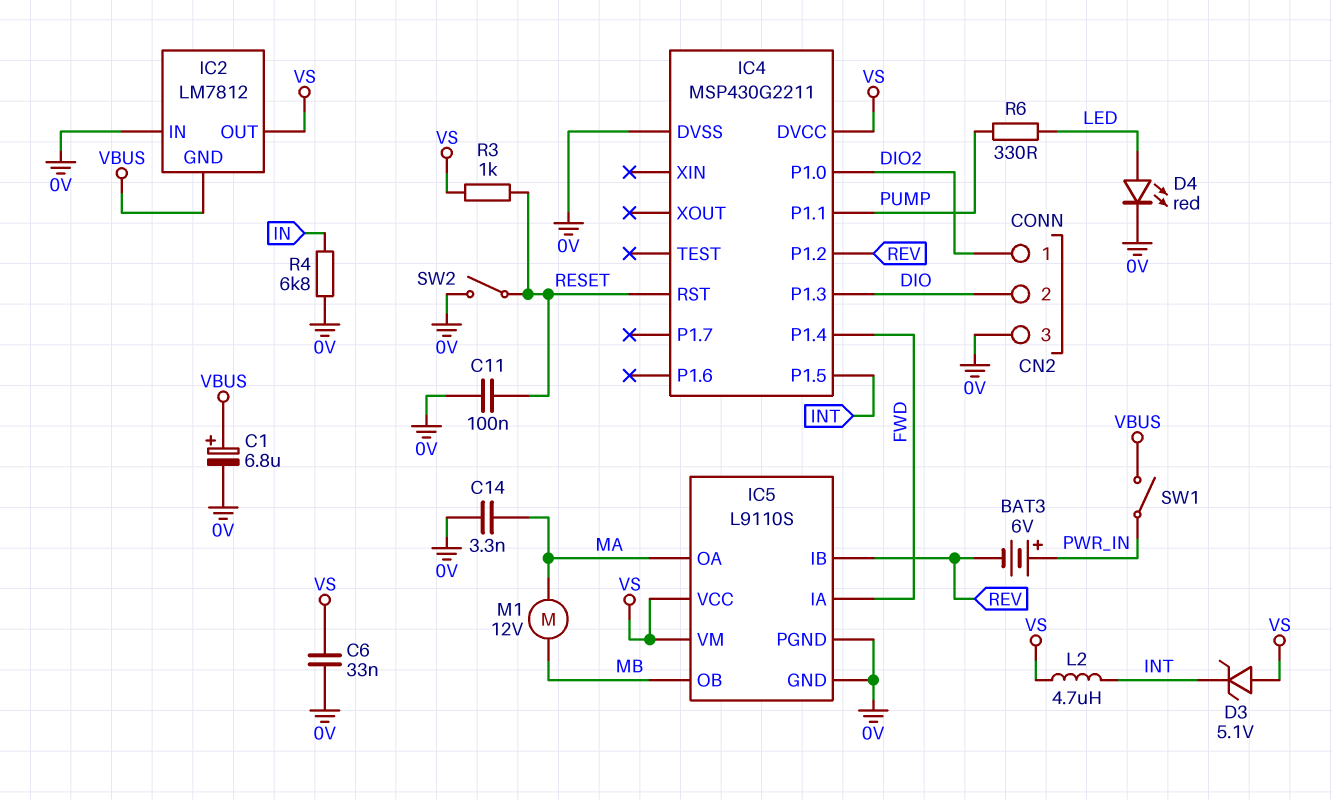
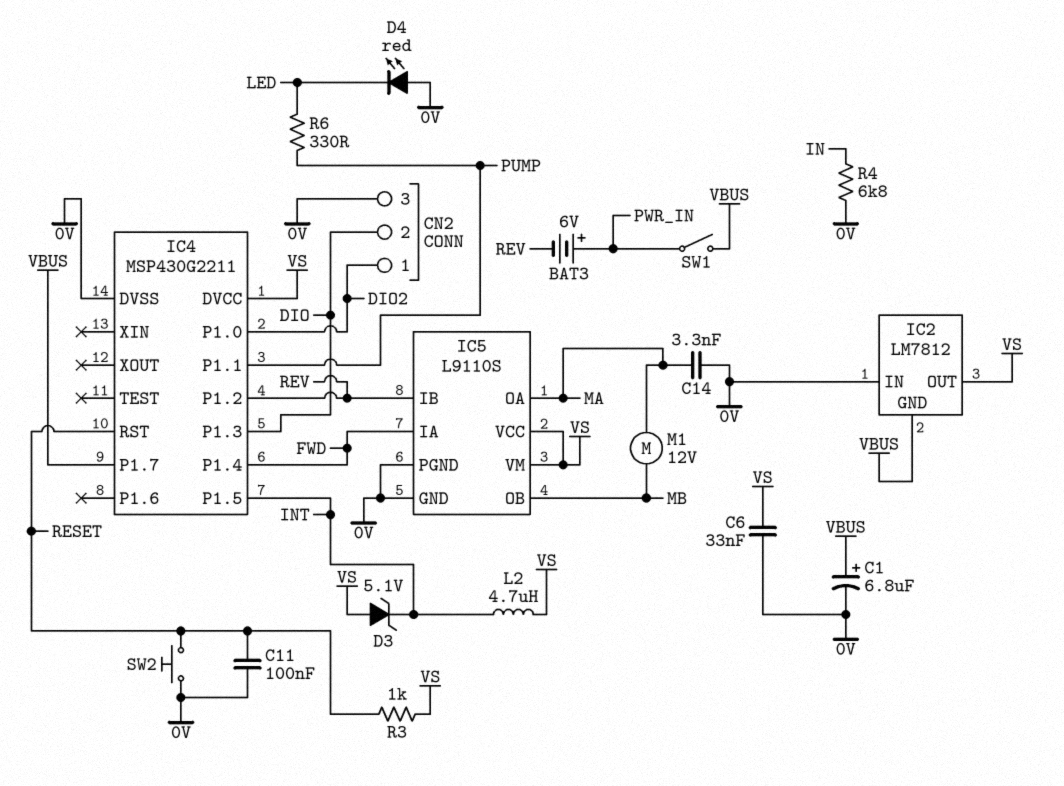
D4: LED red (A LED, K 0V) -> LED red (A 0V, K LED)
IC4 pin P1.7: none -> VBUS
SW2: switch (0V, RESET) -> button (0V, RESET)

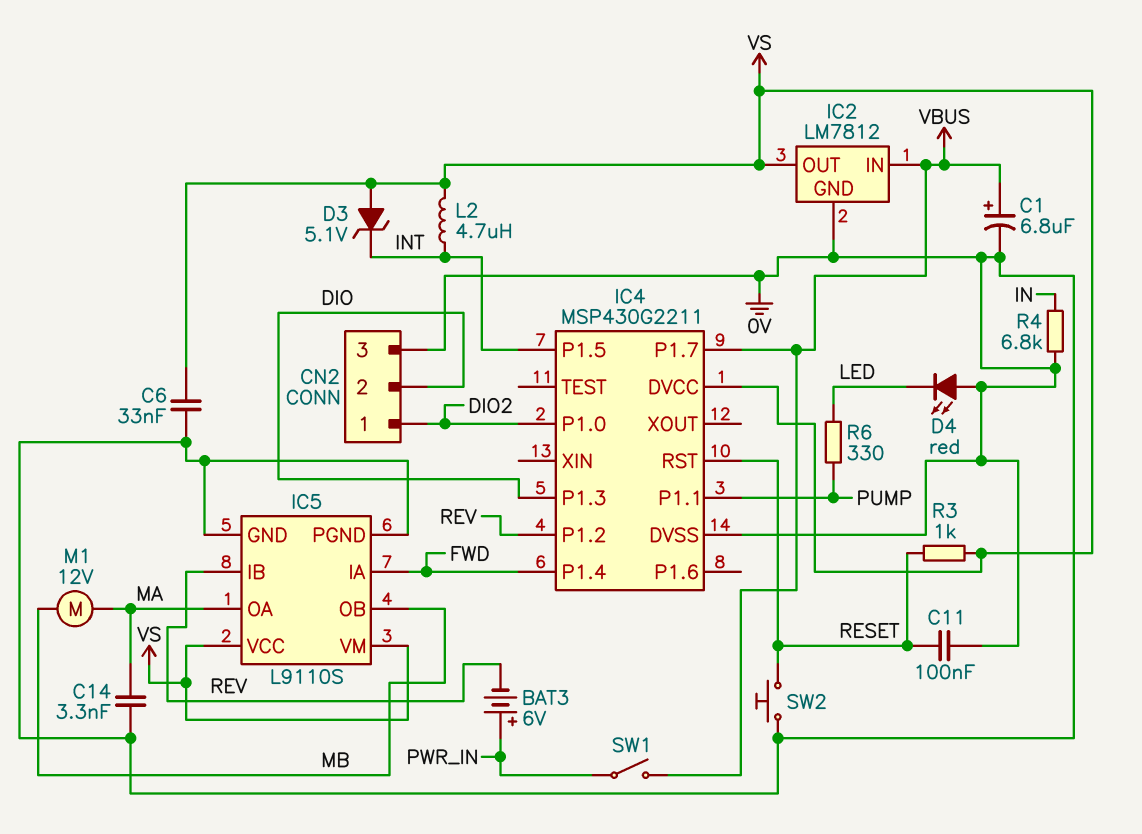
IC2 pin GND: VBUS -> 0V
IC2 pin IN: 0V -> VBUS

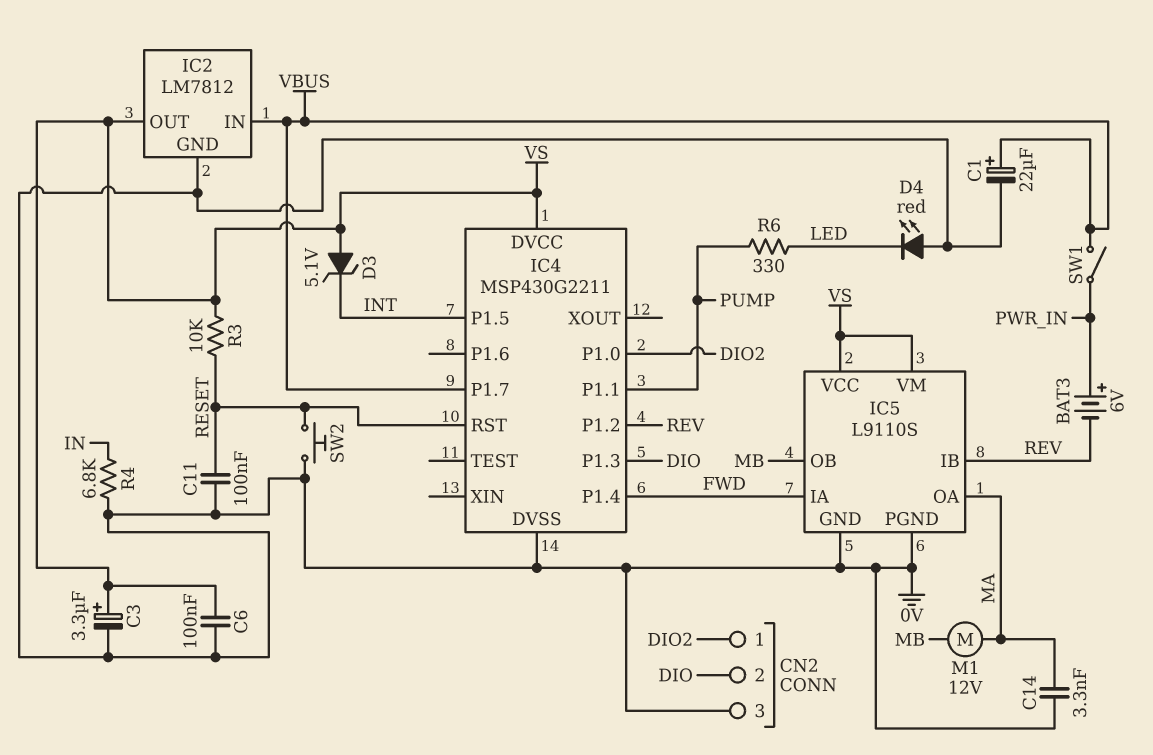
C1: 6.8uF (plus VBUS, minus 0V) -> 22uF (plus VBUS, minus 0V)
C3: none -> 3.3uF (plus VS, minus 0V)
C6: 33nF (0V, VS) -> 100nF (0V, VS)
L2: 4.7uH (INT, VS) -> none
R3: 1k (RESET, VS) -> 10k (RESET, VS)

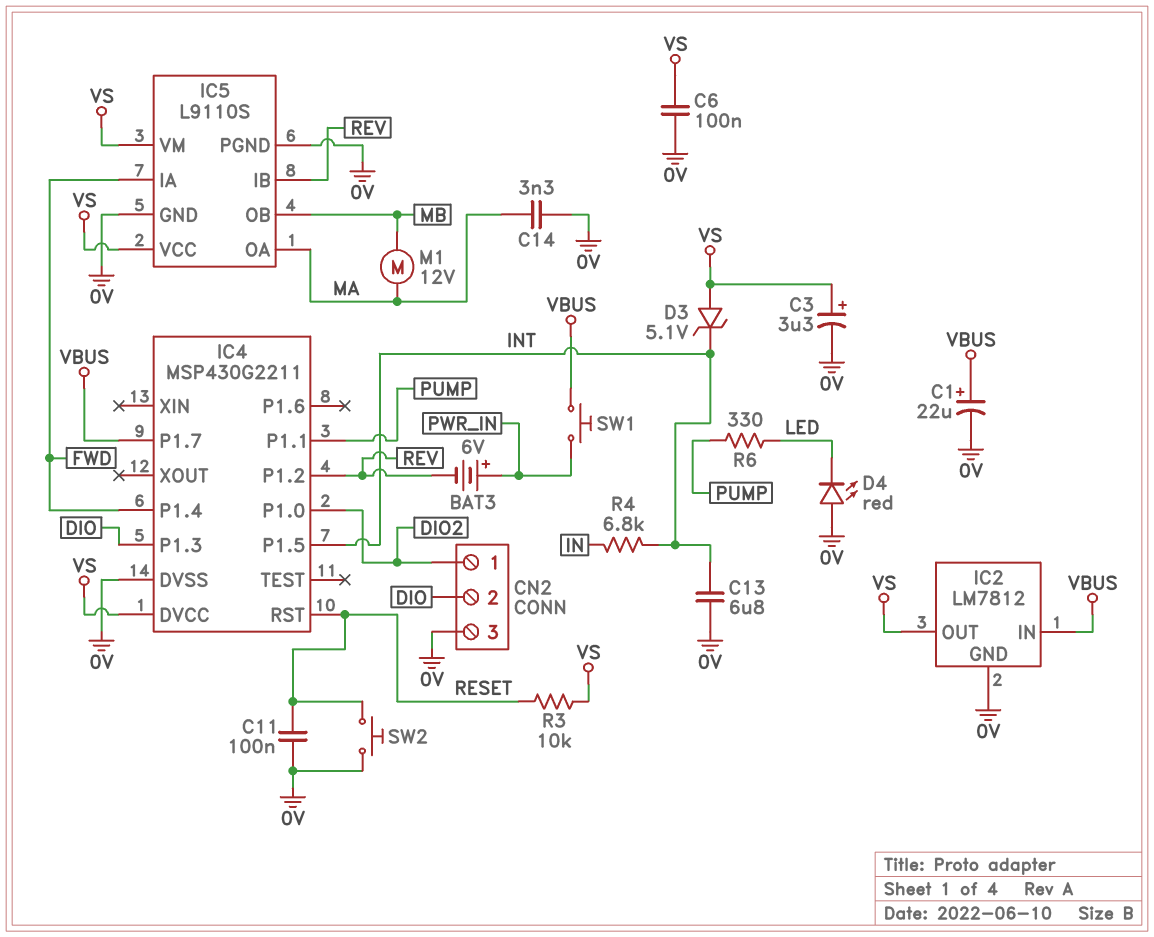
C13: none -> 6.8uF (0V, INT)
R4: 6.8k (0V, IN) -> 6.8k (IN, INT)
SW1: switch (PWR_IN, VBUS) -> button (PWR_IN, VBUS)

